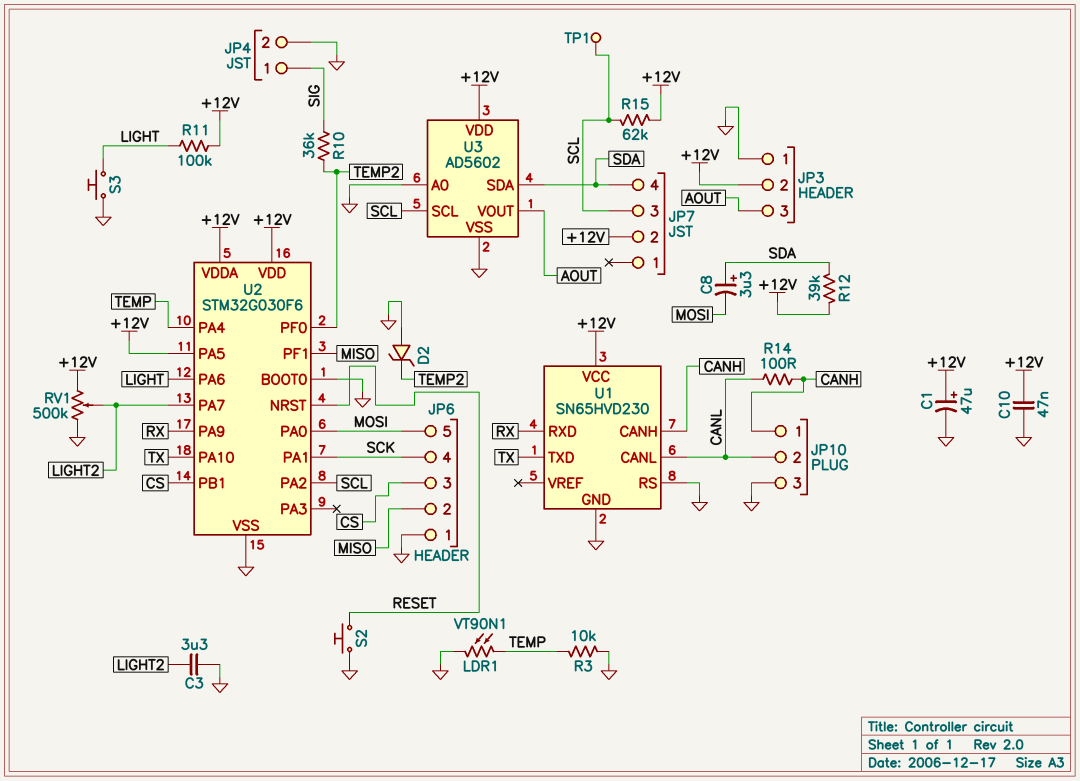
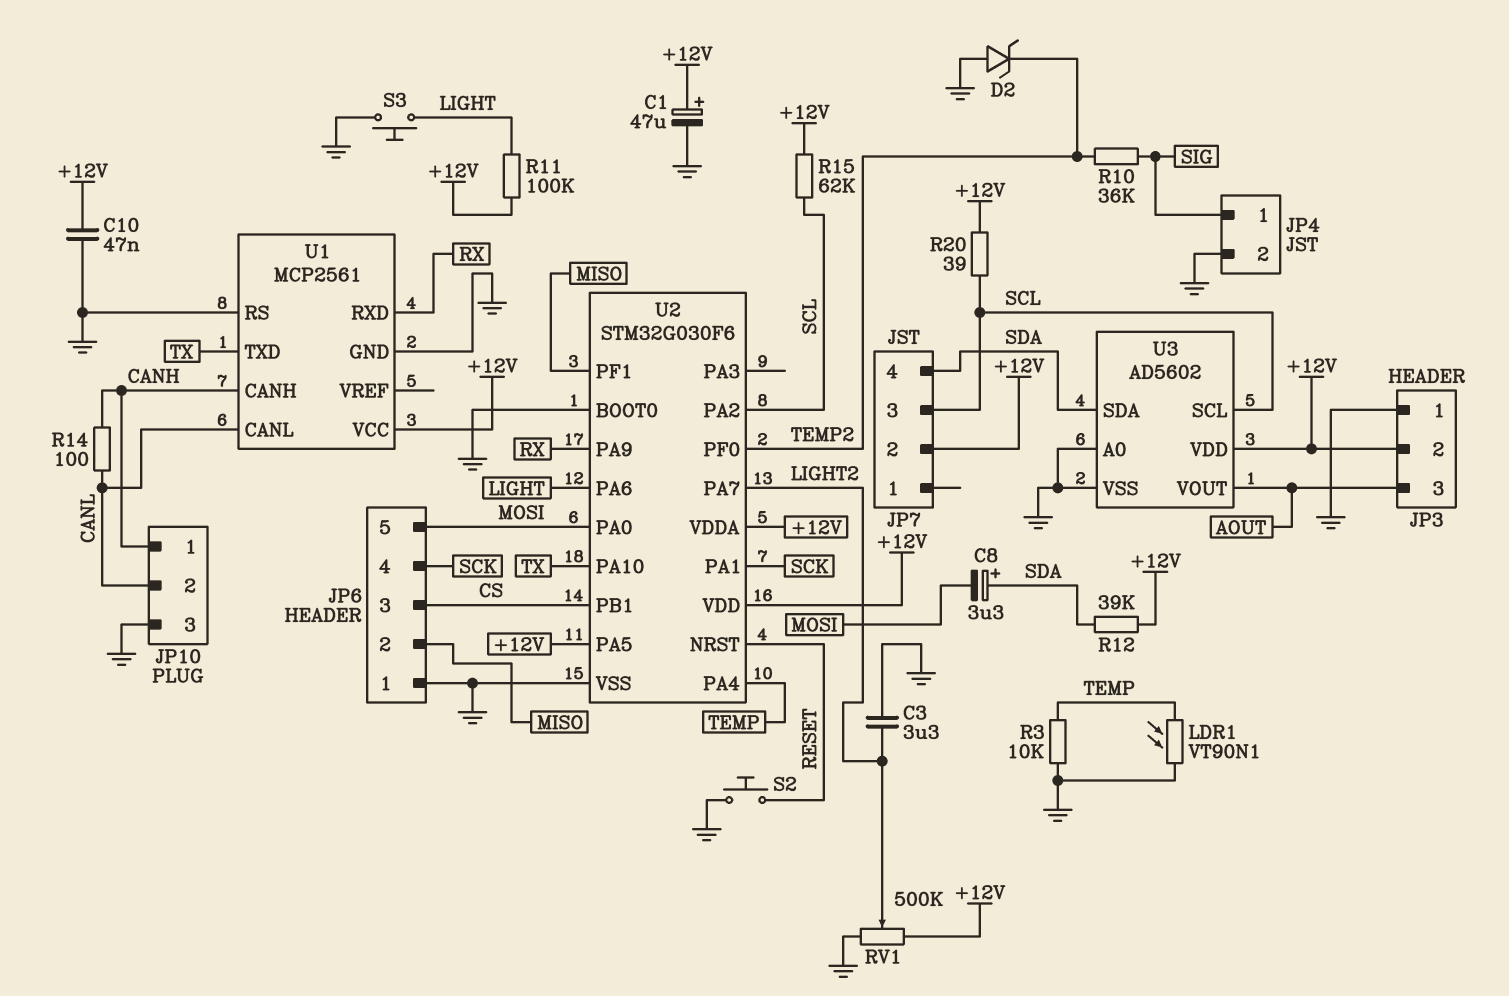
R20: none -> 39 (+12V, SCL)
TP1: test point (SCL) -> none
U1: SN65HVD230 -> MCP2561

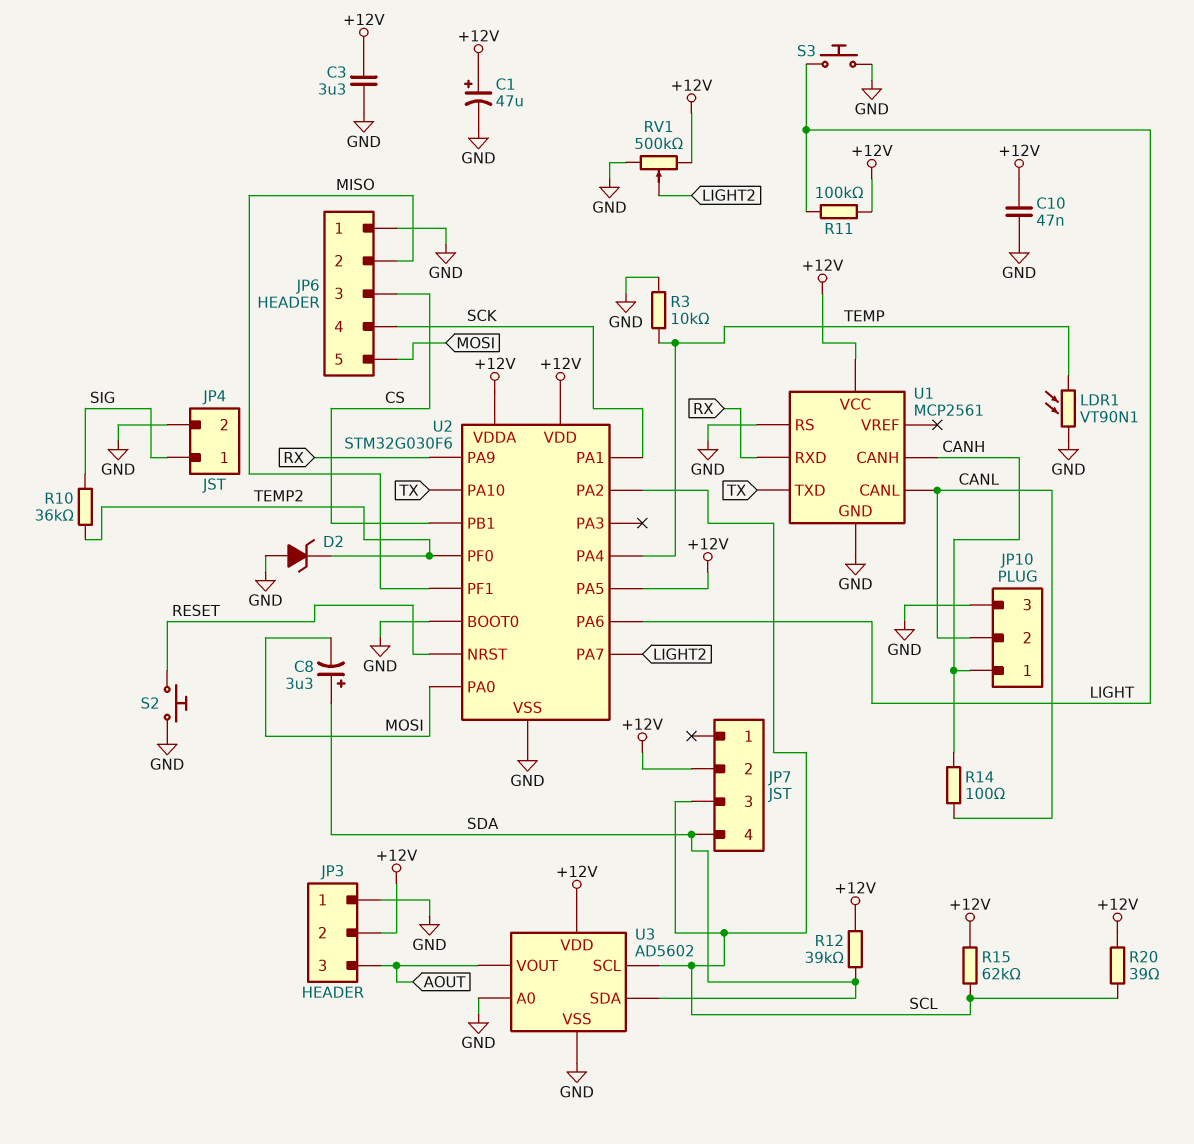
C3: 3.3uF (GND, LIGHT2) -> 3.3uF (+12V, GND)

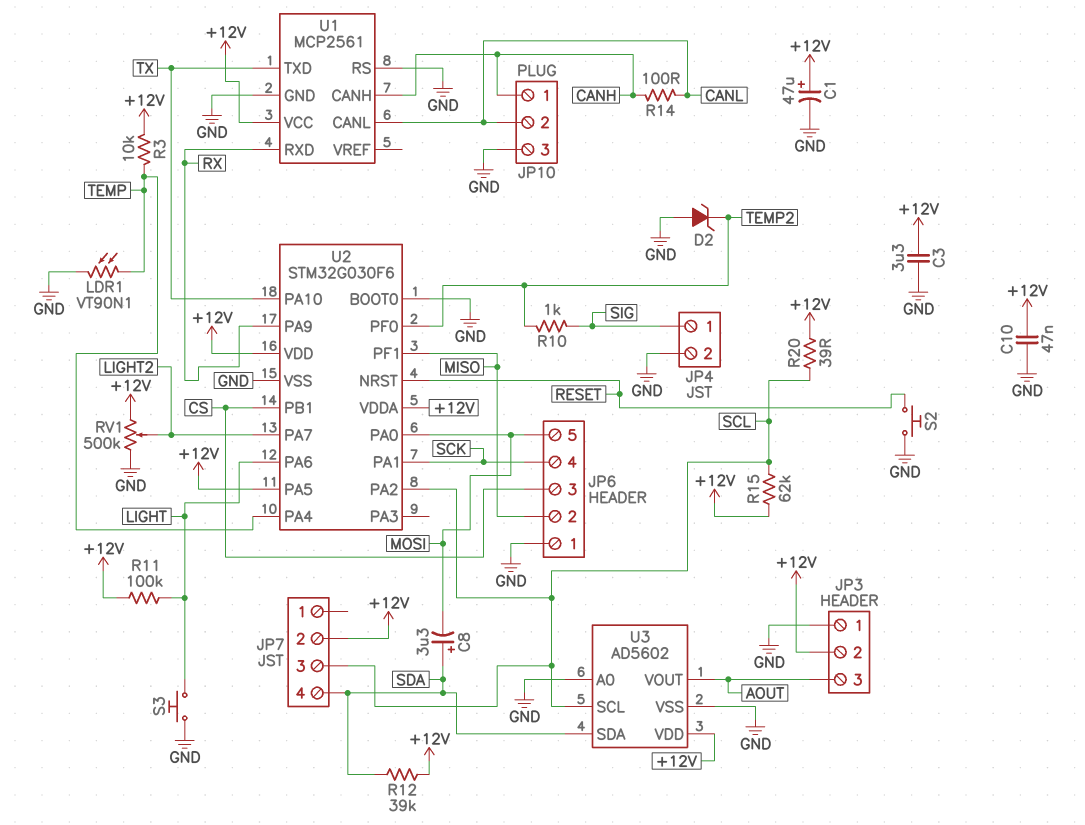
R3: 10k (GND, TEMP) -> 10k (+12V, TEMP)
R10: 36k (SIG, TEMP2) -> 1k (SIG, TEMP2)

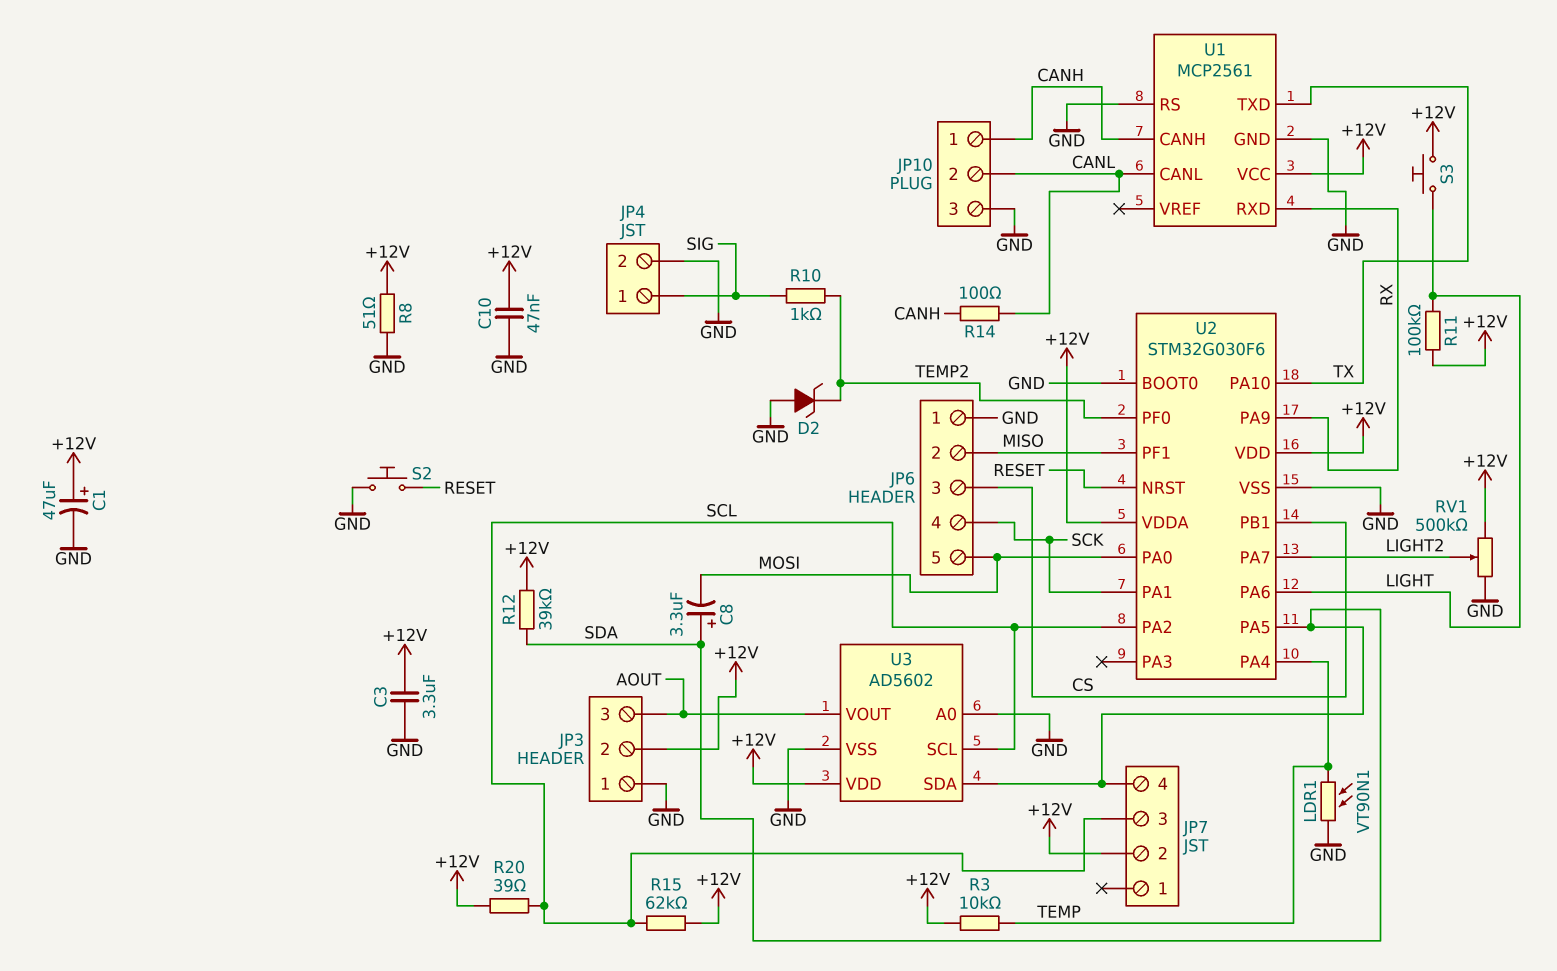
R8: none -> 51 (+12V, GND)
S3: button (GND, LIGHT) -> button (+12V, LIGHT)
U2 pin PA5: +12V -> SDA

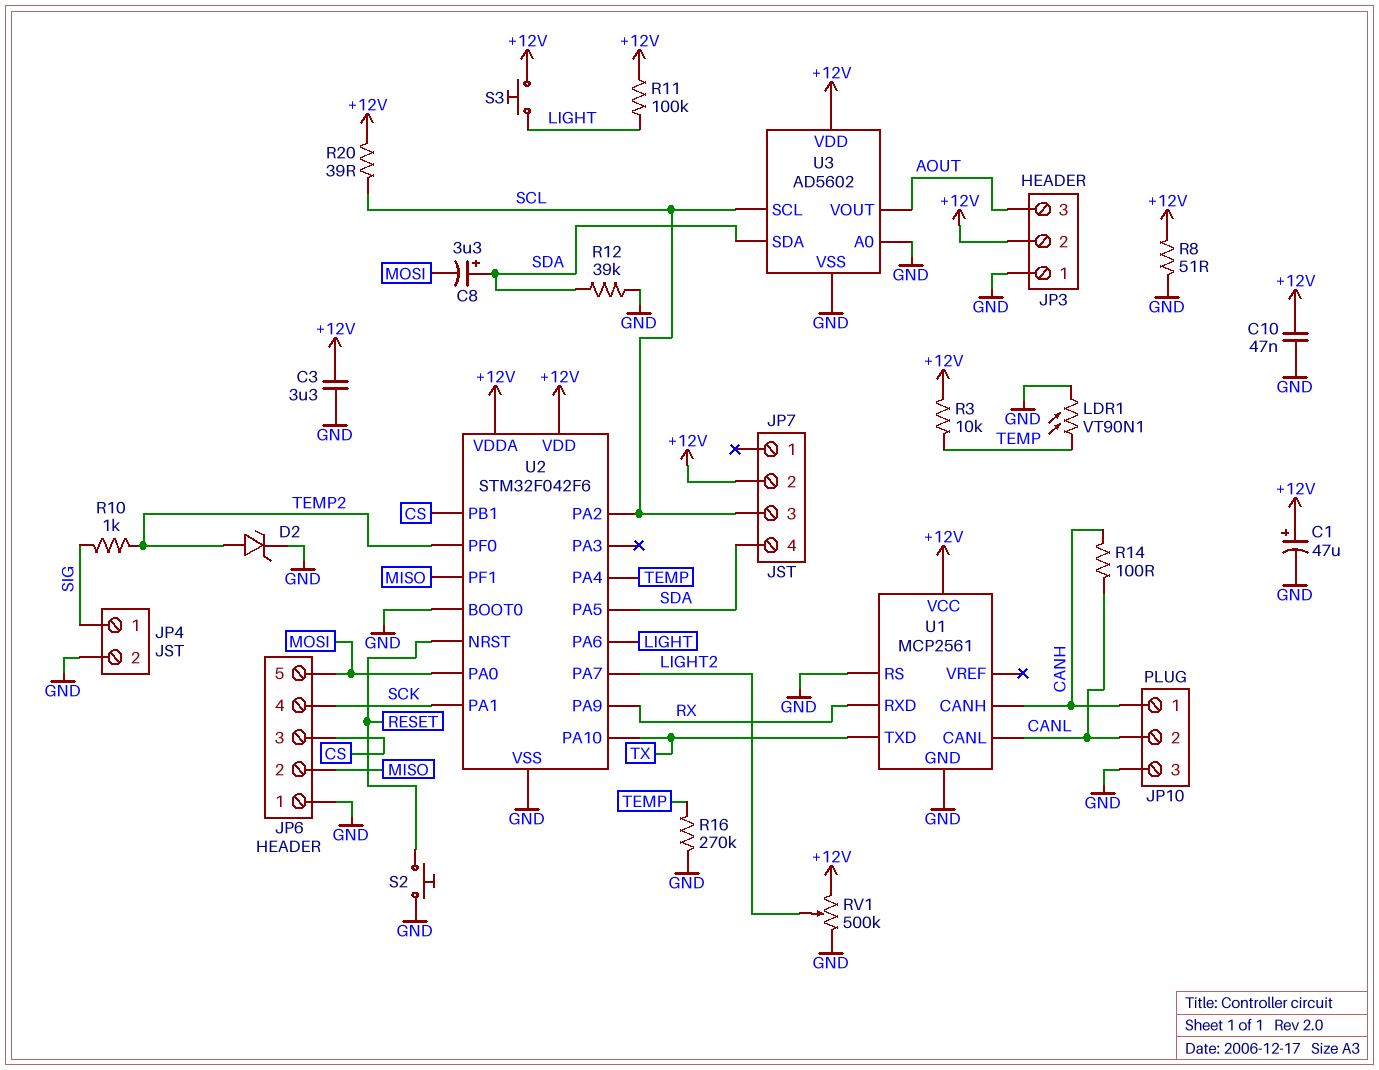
D2: zener (A GND, K TEMP2) -> zener (A TEMP2, K GND)
R12: 39k (+12V, SDA) -> 39k (GND, SDA)
R15: 62k (+12V, SCL) -> none
R16: none -> 270k (GND, TEMP)
U2: STM32G030F6 -> STM32F042F6

